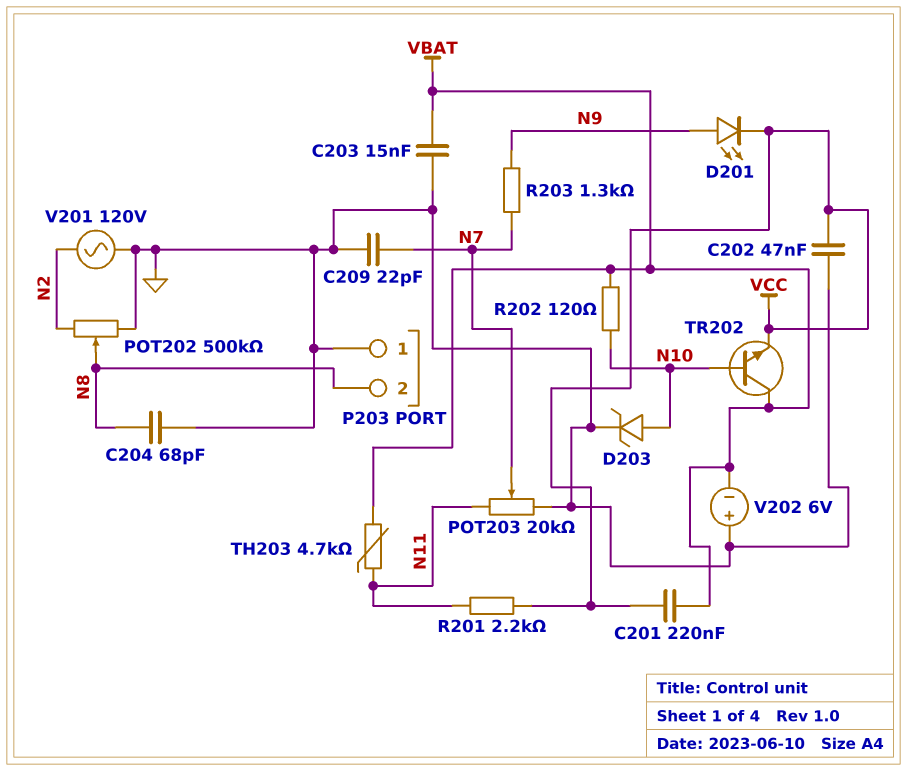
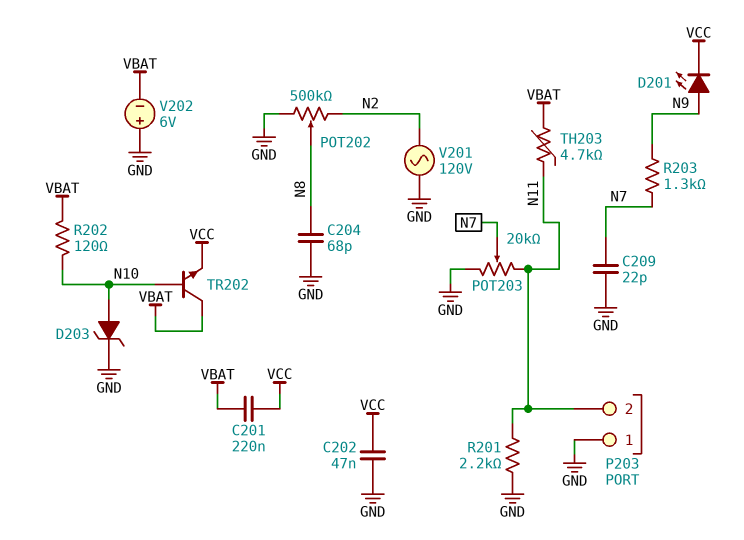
C203: 15nF (GND, VBAT) -> none
P203 pin 2: N8 -> N11
R201: 2.2k (N11, VCC) -> 2.2k (GND, N11)

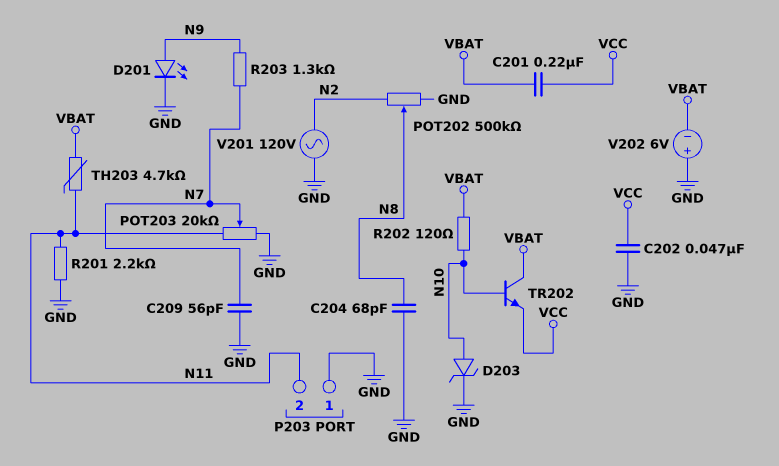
C209: 22pF (GND, N7) -> 56pF (GND, N7)
D201: LED (A N9, K VCC) -> LED (A N9, K GND)

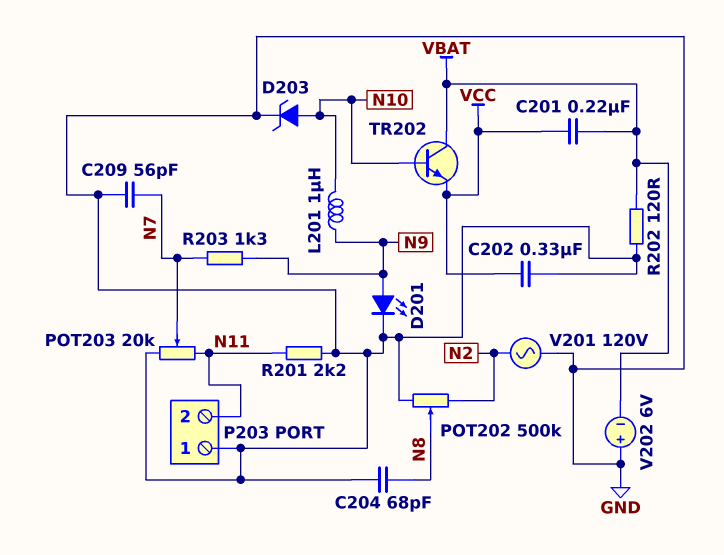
C202: 47nF (GND, VCC) -> 330nF (GND, VCC)
L201: none -> 1uH (N9, N10)
R202: 120 (N10, VBAT) -> 120 (GND, VBAT)
TH203: 4.7k (N11, VBAT) -> none

